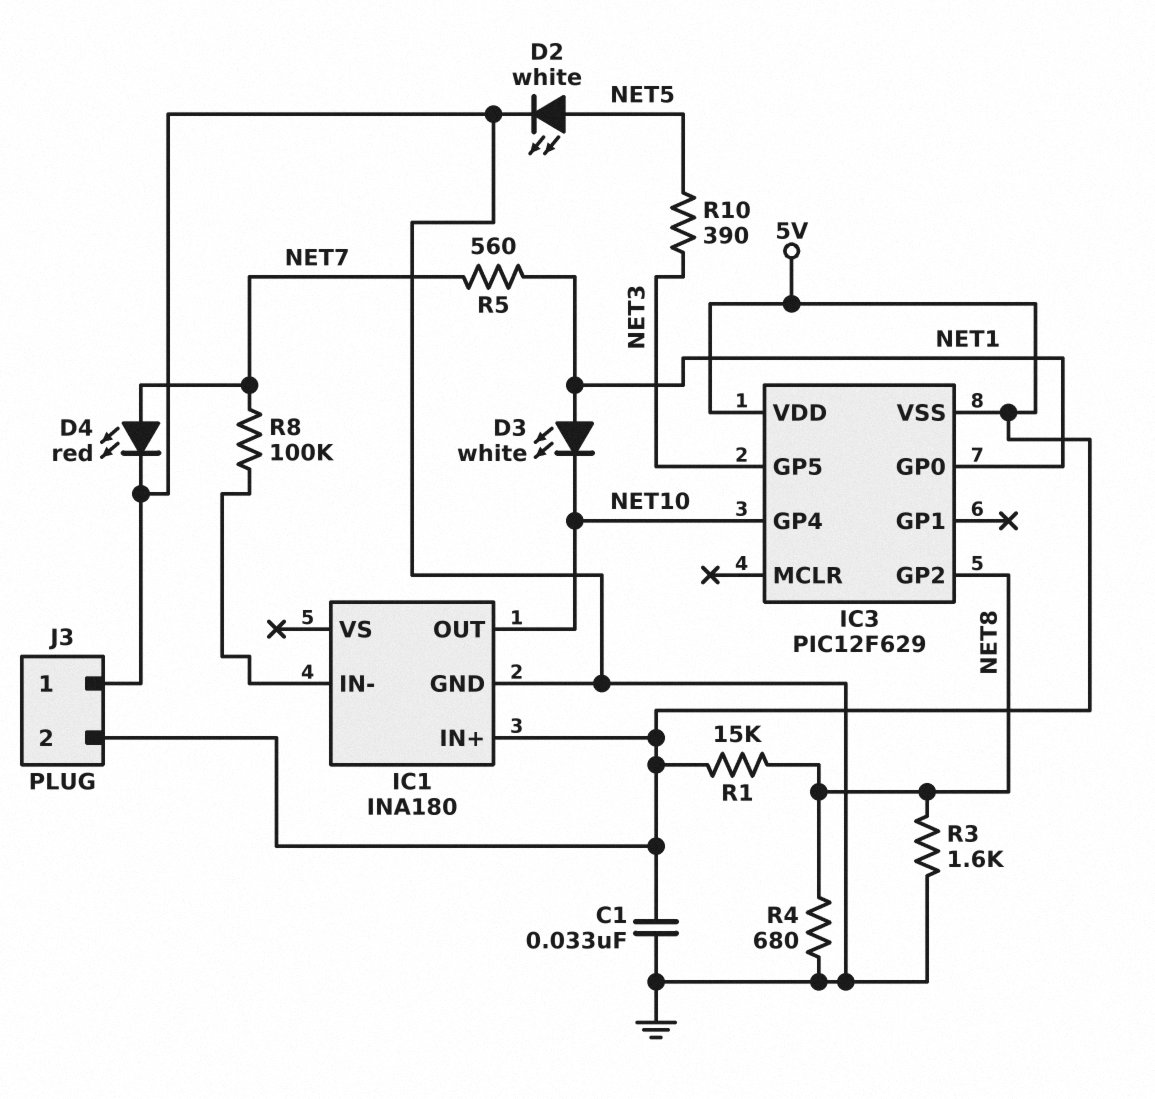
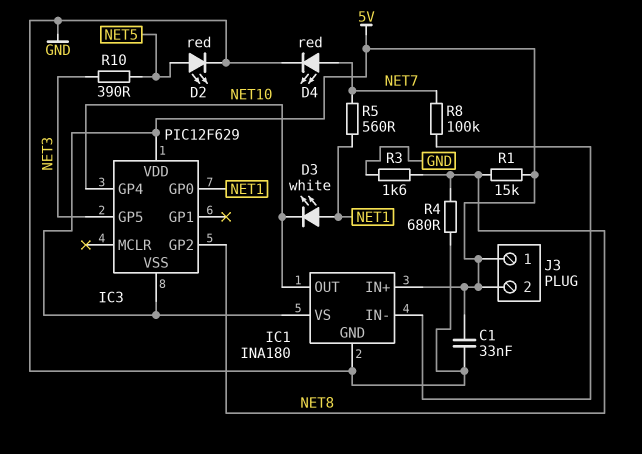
D2: LED white (A NET5, K GND) -> LED red (A NET5, K GND)
IC1 pin VS: none -> 5V
J3 pin 1: GND -> 5V

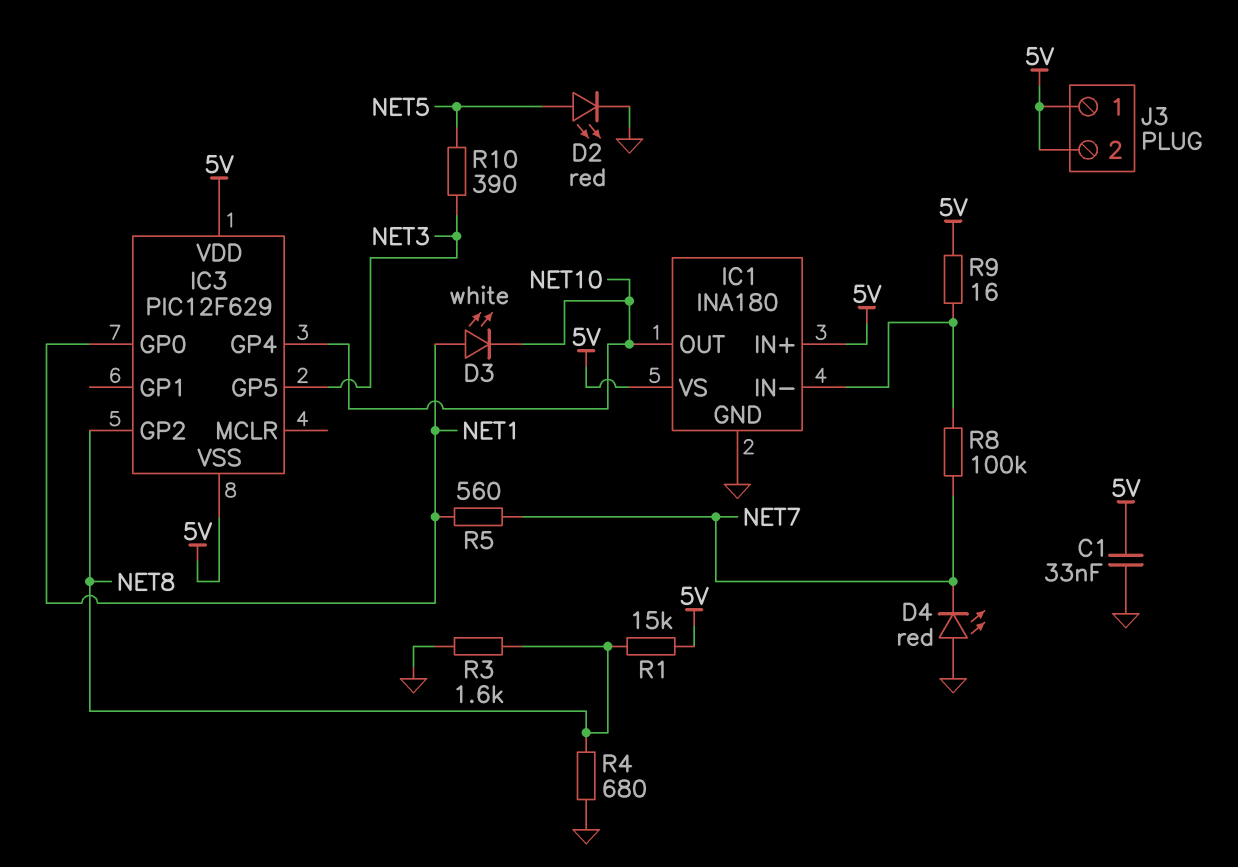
D4: LED red (A NET7, K GND) -> LED red (A GND, K NET7)
R9: none -> 16 (5V, IC1/IN-)

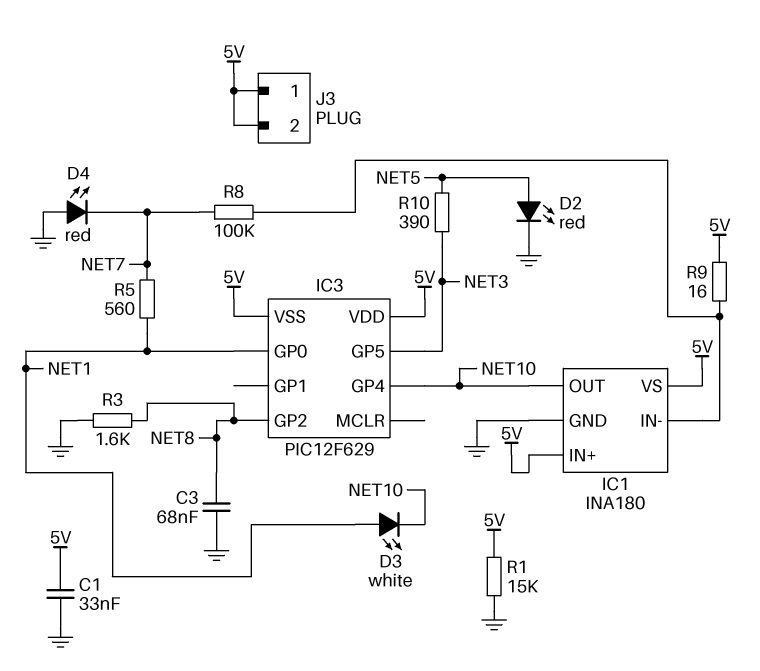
C3: none -> 68nF (GND, NET8)
R1: 15k (5V, NET8) -> 15k (5V, GND)
R4: 680 (GND, NET8) -> none

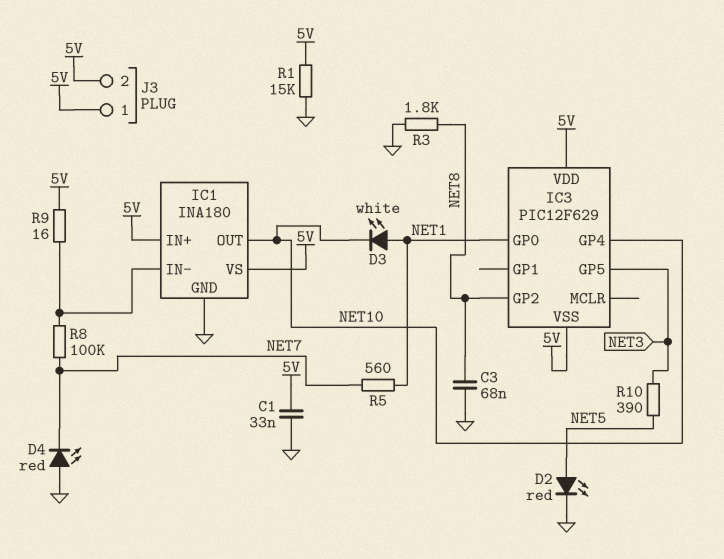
R3: 1.6k (GND, NET8) -> 1.8k (GND, NET8)

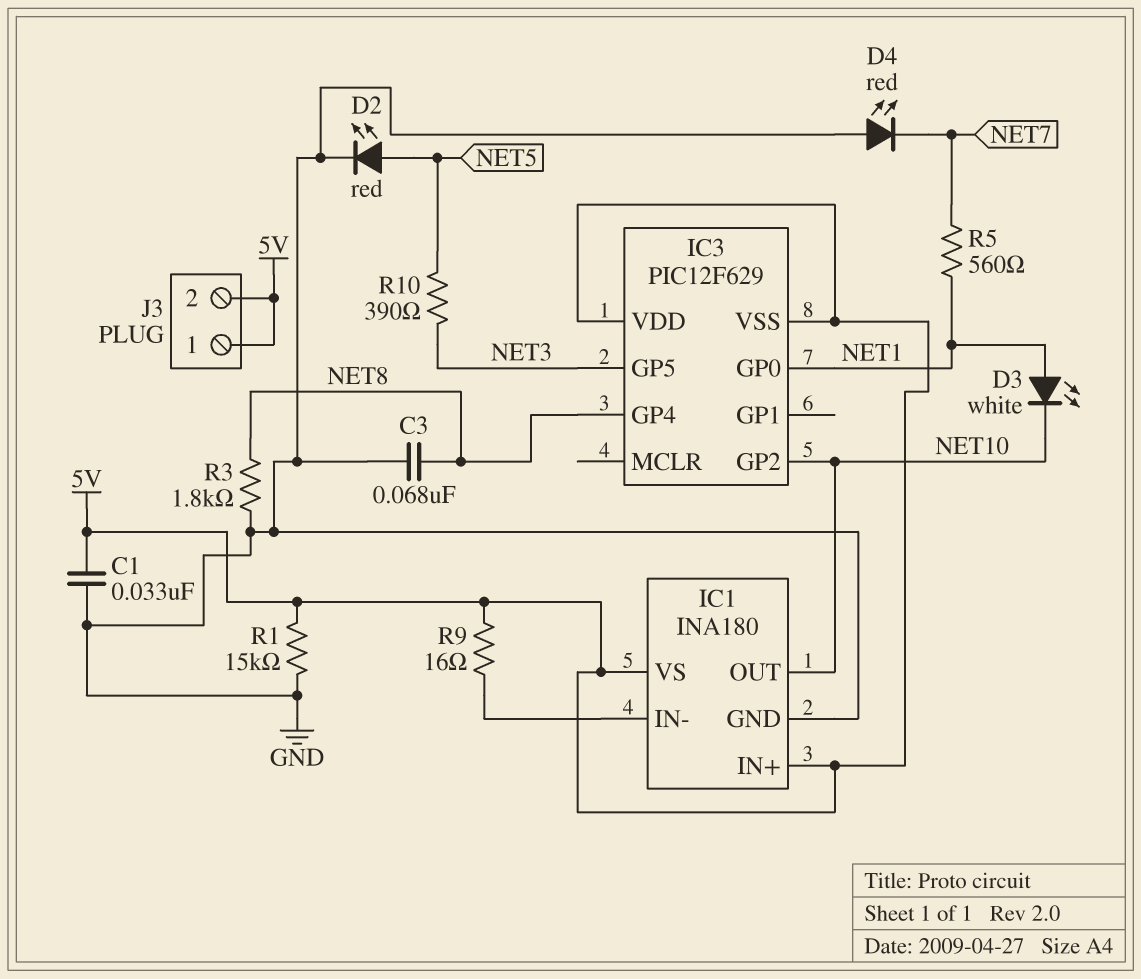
IC3 pin GP2: NET8 -> NET10
IC3 pin GP4: NET10 -> NET8
R8: 100k (IC1/IN-, NET7) -> none

